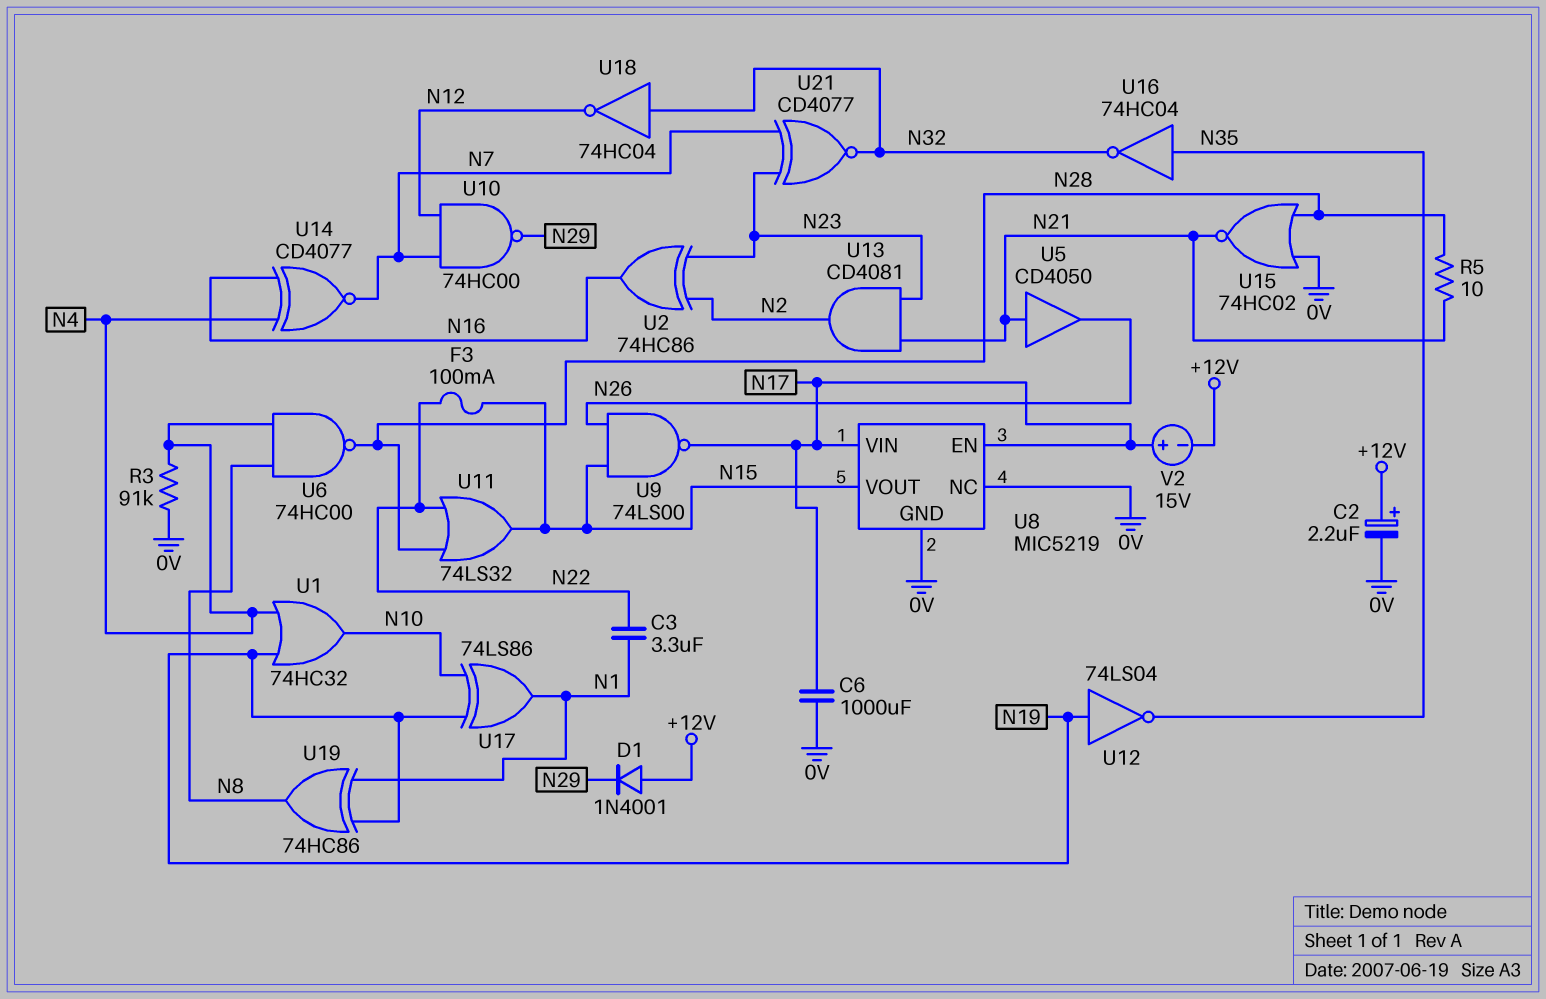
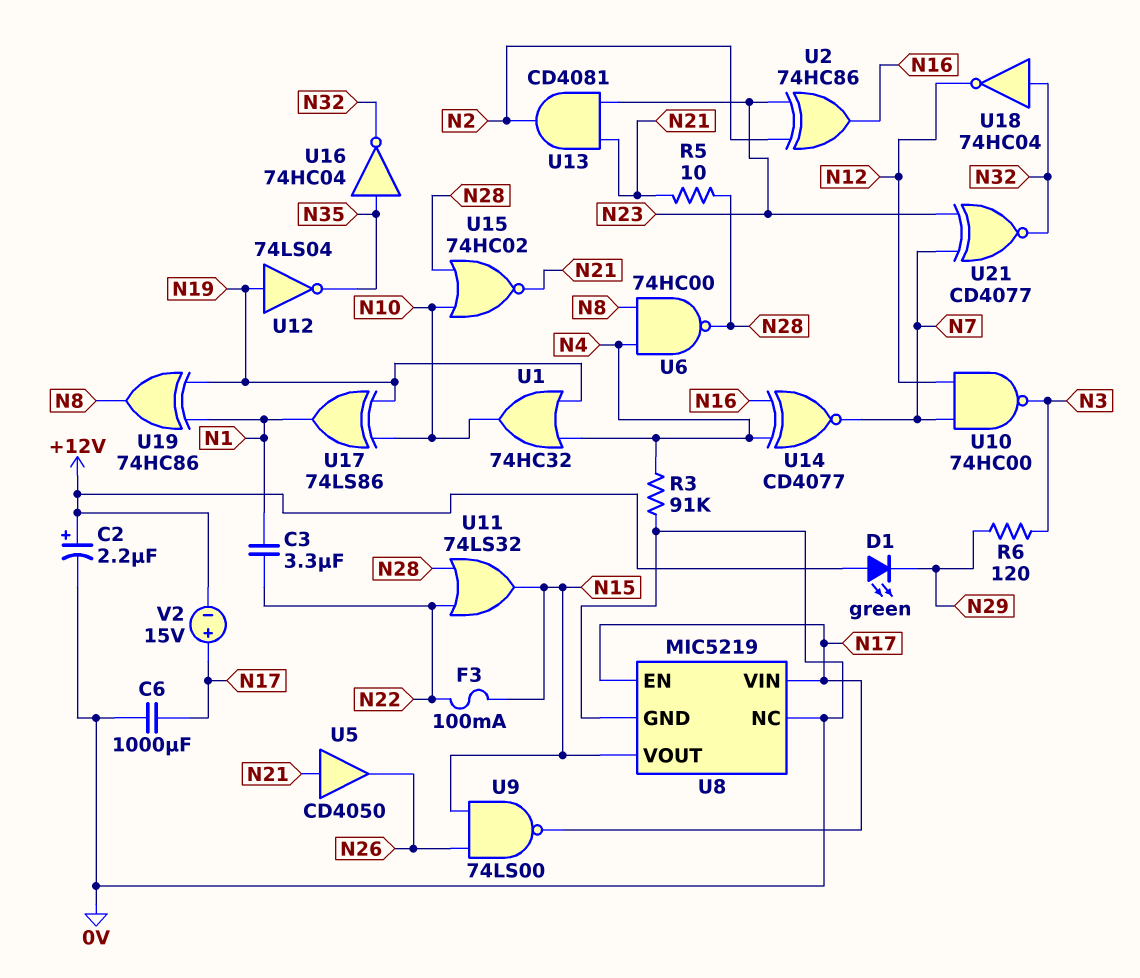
D1: diode 1N4001 (A +12V, K N29) -> LED green (A +12V, K N29)
R6: none -> 120 (N3, N29)
U10: NAND 74HC00 (in N7, in N12, out N29) -> NAND 74HC00 (in N7, in N12, out N3)
U15: NOR 74HC02 (in 0V, in N28, out N21) -> NOR 74HC02 (in N10, in N28, out N21)

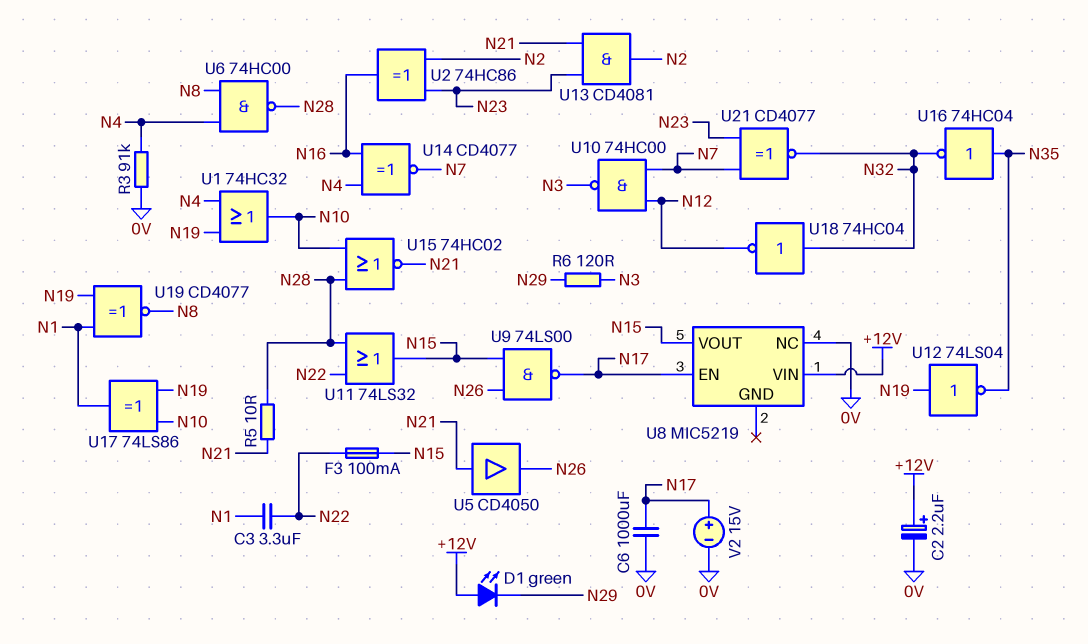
U8 pin GND: 0V -> none
U8 pin VIN: N17 -> +12V
U19: XOR 74HC86 (in N1, in N19, out N8) -> XNOR CD4077 (in N1, in N19, out N8)
V2: 15V (plus N17, minus +12V) -> 15V (plus N17, minus 0V)

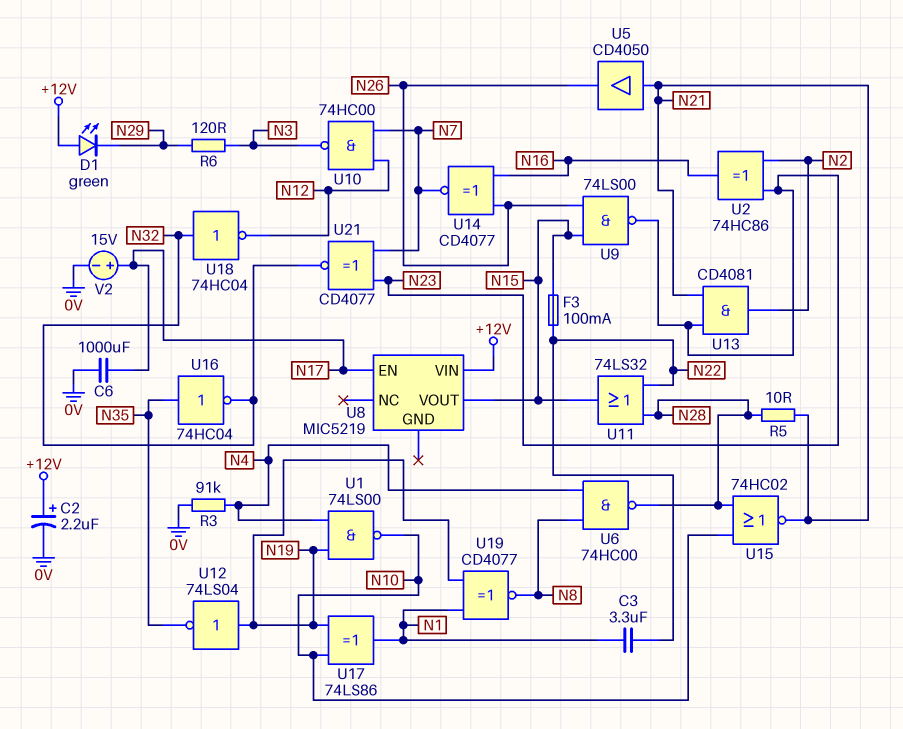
U1: OR 74HC32 (in N4, in N19, out N10) -> NAND 74LS00 (in N4, in N19, out N10)
U8 pin NC: 0V -> none
U9: NAND 74LS00 (in N15, in N26, out N17) -> NAND 74LS00 (in N15, in N26, out N23)
U14: XNOR CD4077 (in N4, in N16, out N7) -> XNOR CD4077 (in N16, in N26, out N7)

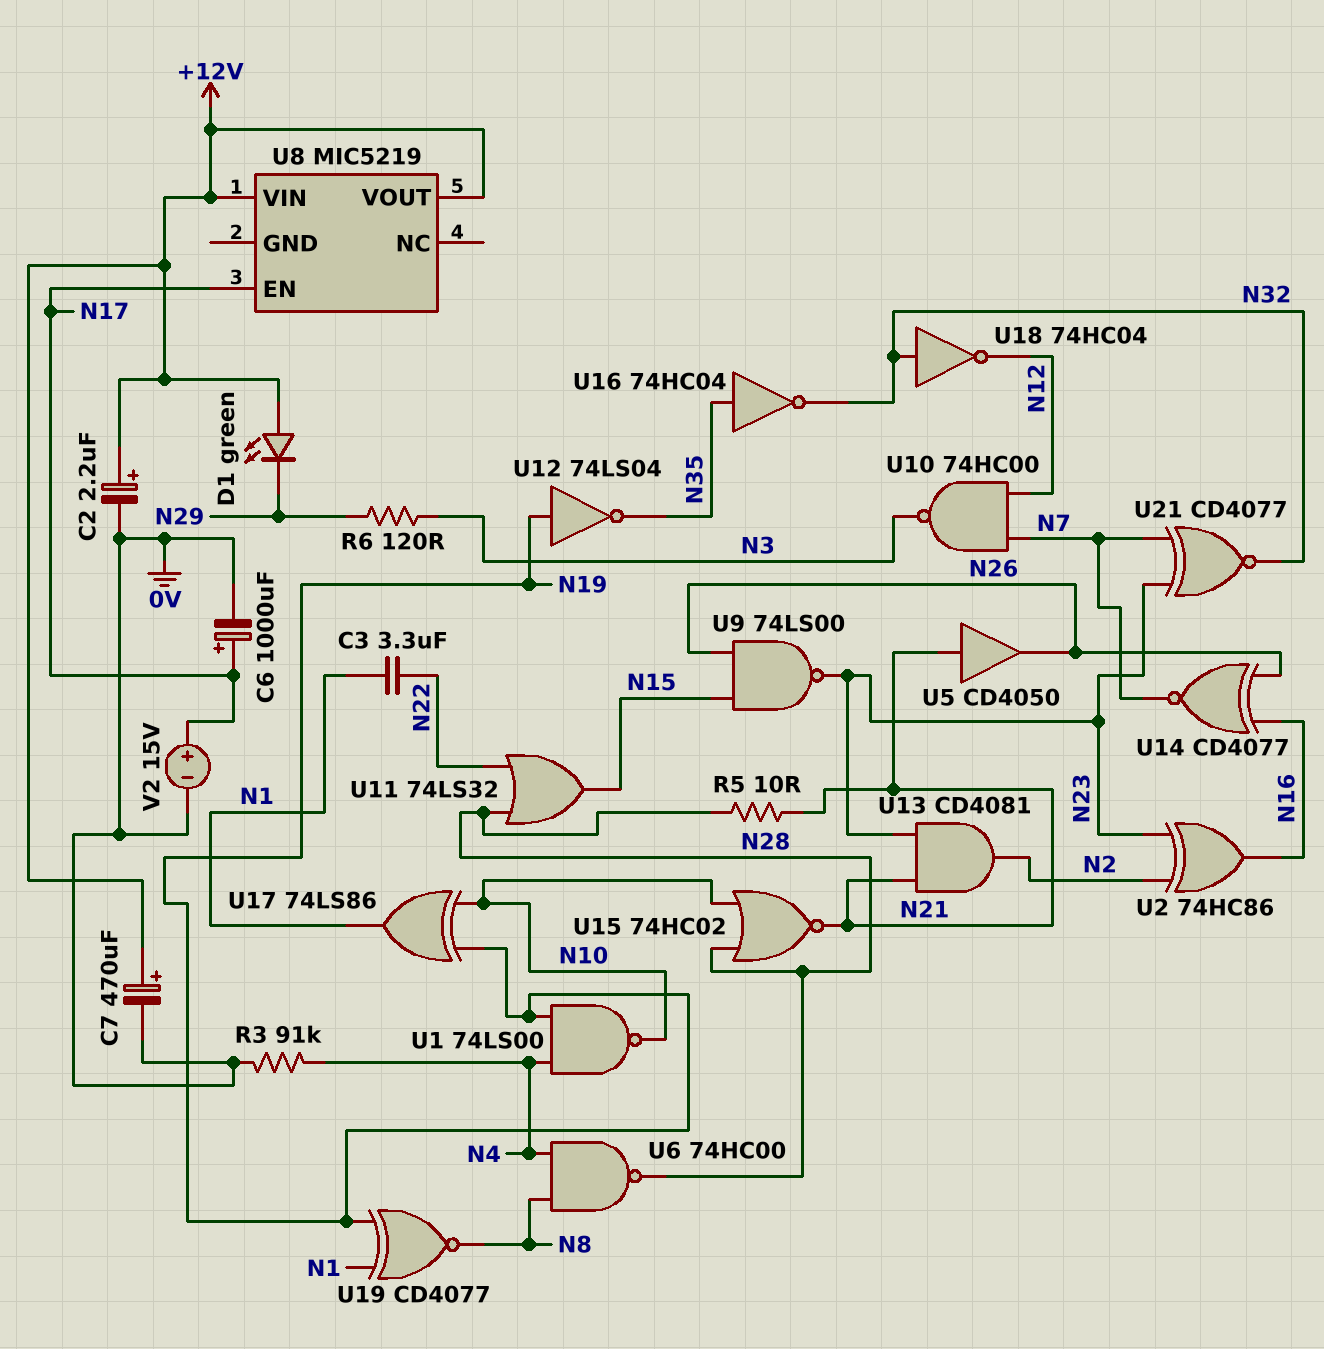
C6: 1000uF (0V, N17) -> 1000uF (plus N17, minus 0V)
C7: none -> 470uF (plus +12V, minus 0V)
F3: 100mA (N15, N22) -> none
U8 pin VOUT: N15 -> +12V

